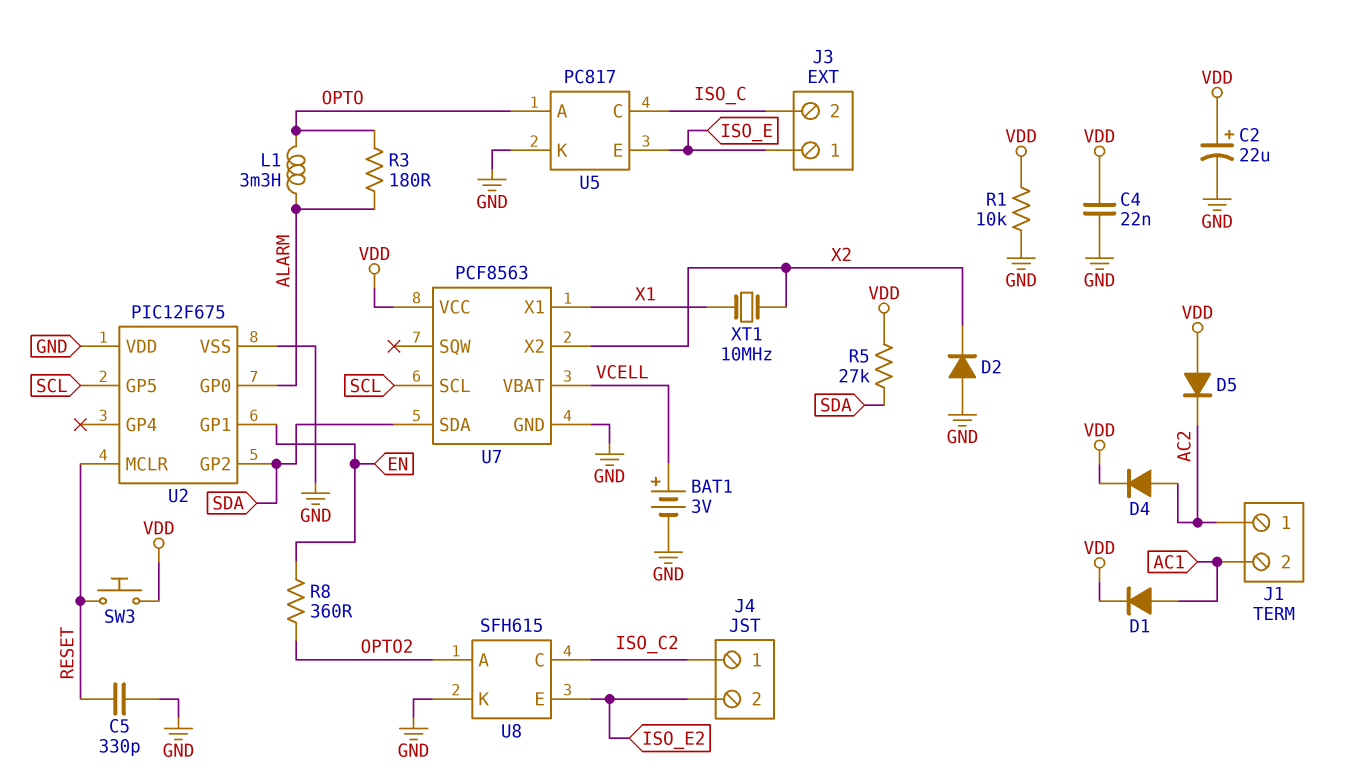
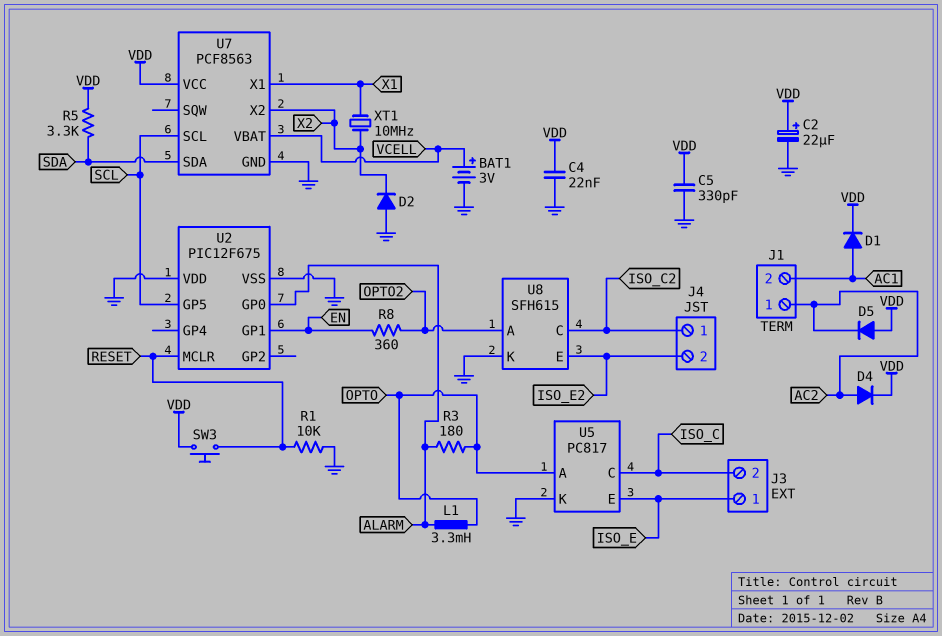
C5: 330pF (GND, RESET) -> 330pF (GND, VDD)
R1: 10k (GND, VDD) -> 10k (GND, RESET)
R5: 27k (SDA, VDD) -> 3.3k (SDA, VDD)
U2 pin GP2: SDA -> none

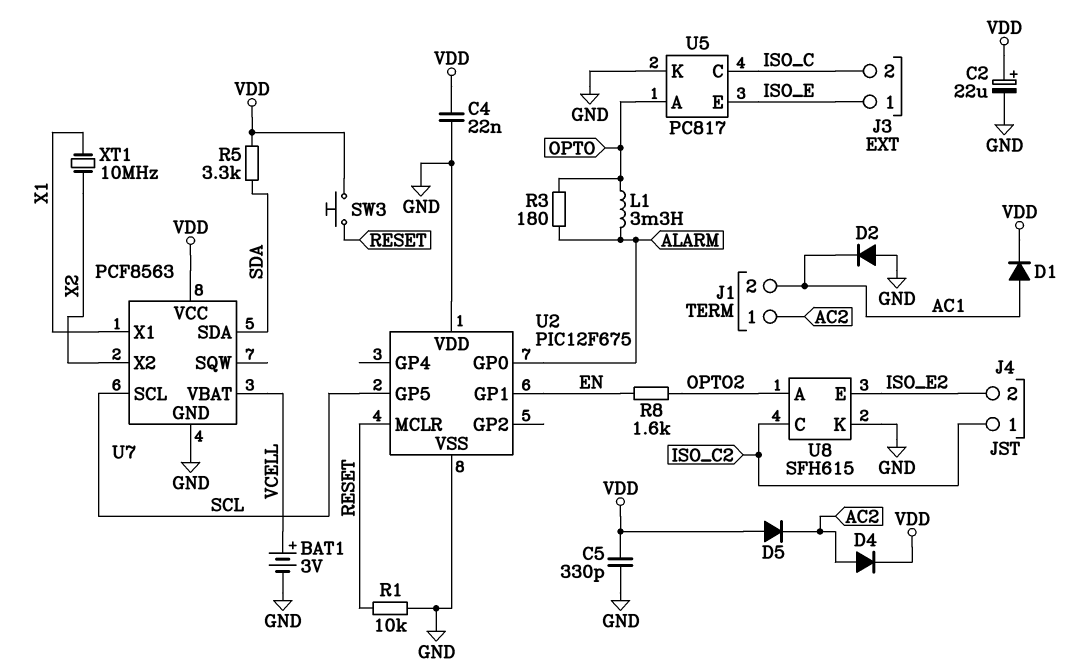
D2: diode (A GND, K X2) -> diode (A GND, K AC1)
R8: 360 (EN, OPTO2) -> 1.6k (EN, OPTO2)

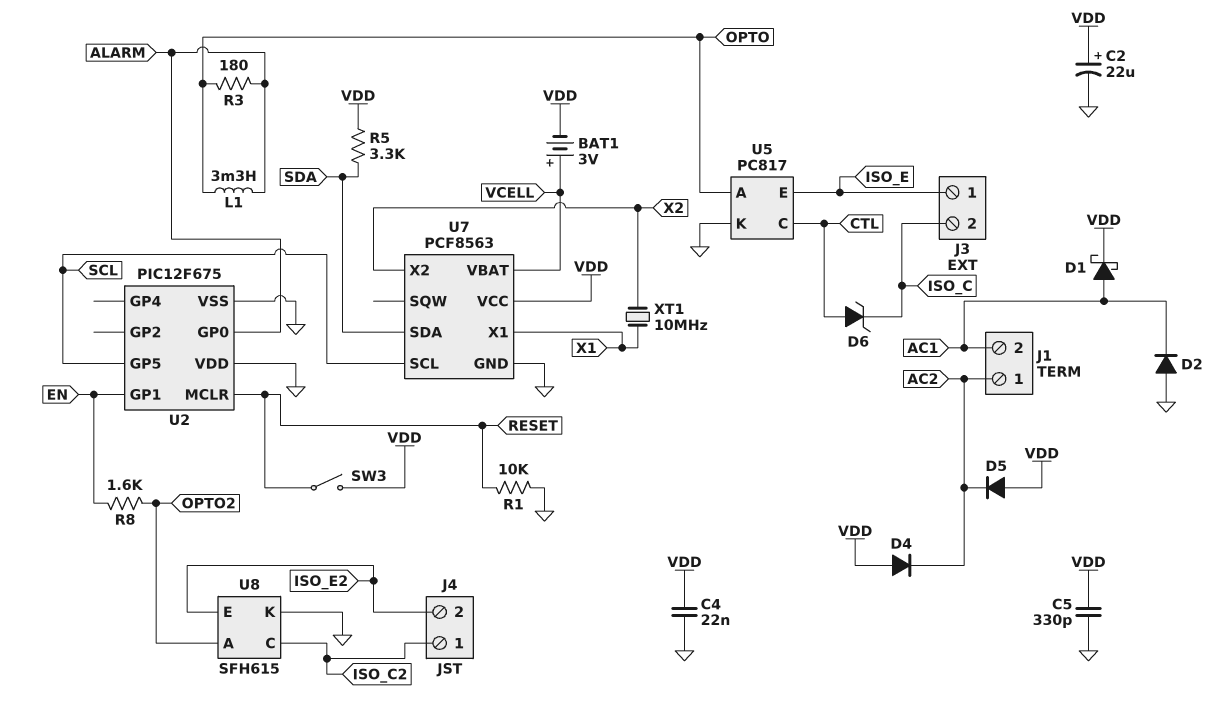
BAT1: 3V (plus VCELL, minus GND) -> 3V (plus VCELL, minus VDD)
D1: diode (A AC1, K VDD) -> schottky (A AC1, K VDD)
D4: diode (A AC2, K VDD) -> diode (A VDD, K AC2)
D6: none -> zener (A CTL, K ISO_C)
SW3: button (RESET, VDD) -> switch (RESET, VDD)
U5 pin C: ISO_C -> CTL

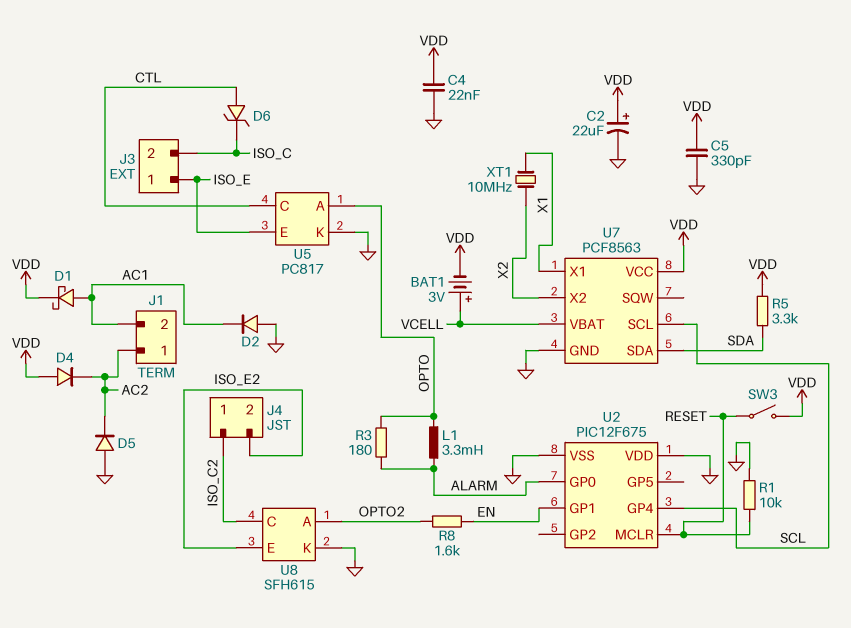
D5: diode (A VDD, K AC2) -> diode (A GND, K AC2)
U2 pin GP4: none -> SCL
U2 pin GP5: SCL -> none

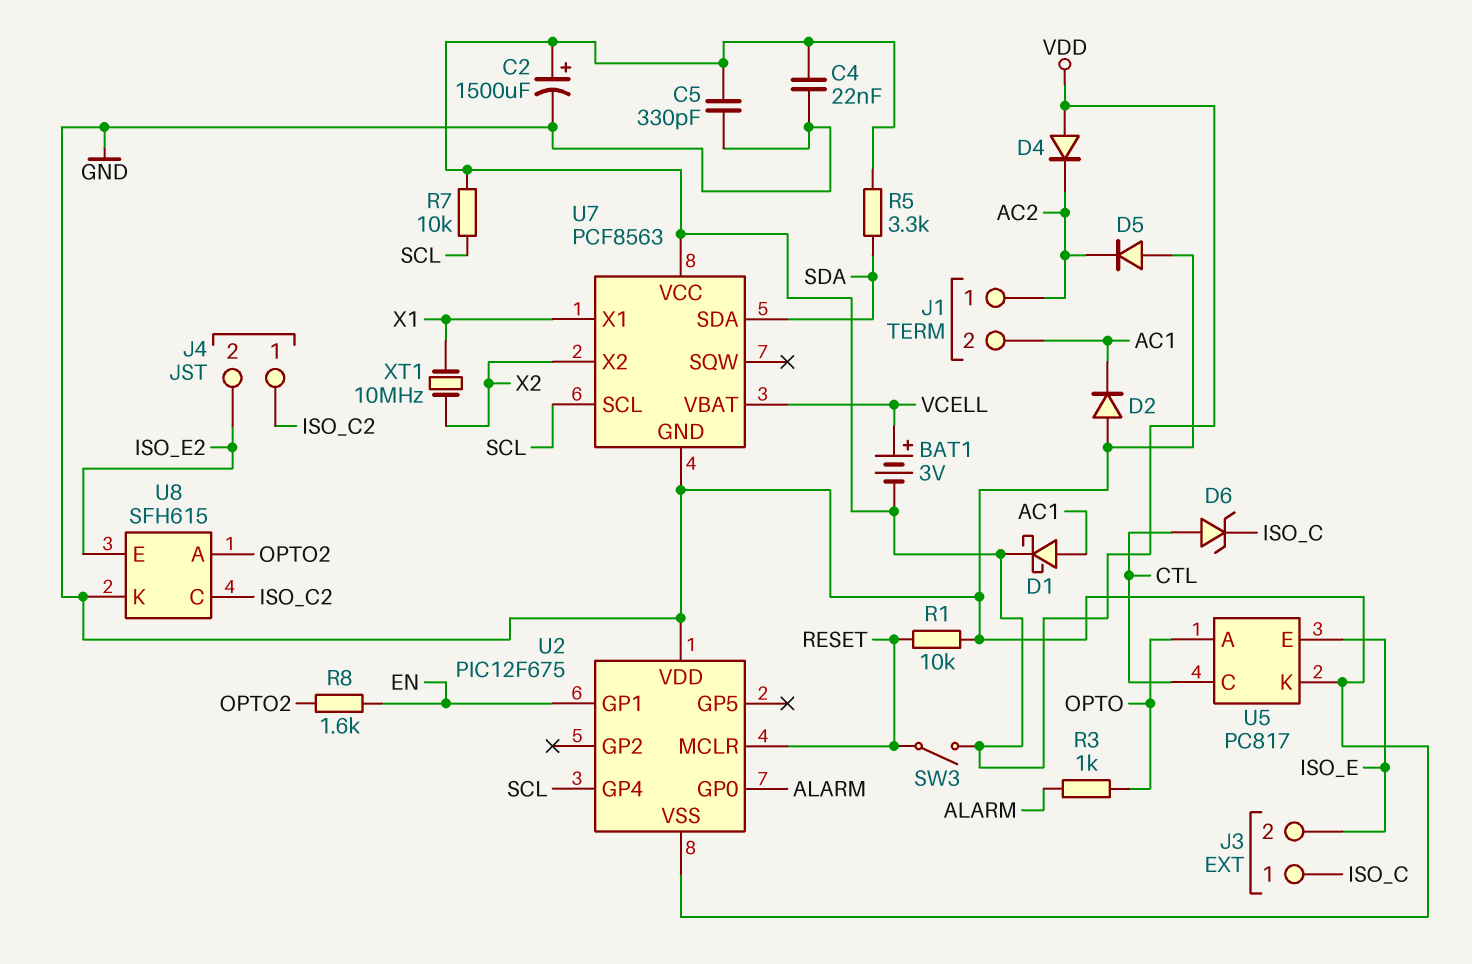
C2: 22uF (plus VDD, minus GND) -> 1500uF (plus VDD, minus GND)
J3 pin 1: ISO_E -> ISO_C
J3 pin 2: ISO_C -> ISO_E
L1: 3.3mH (ALARM, OPTO) -> none
R3: 180 (ALARM, OPTO) -> 1k (ALARM, OPTO)
R7: none -> 10k (SCL, VDD)

